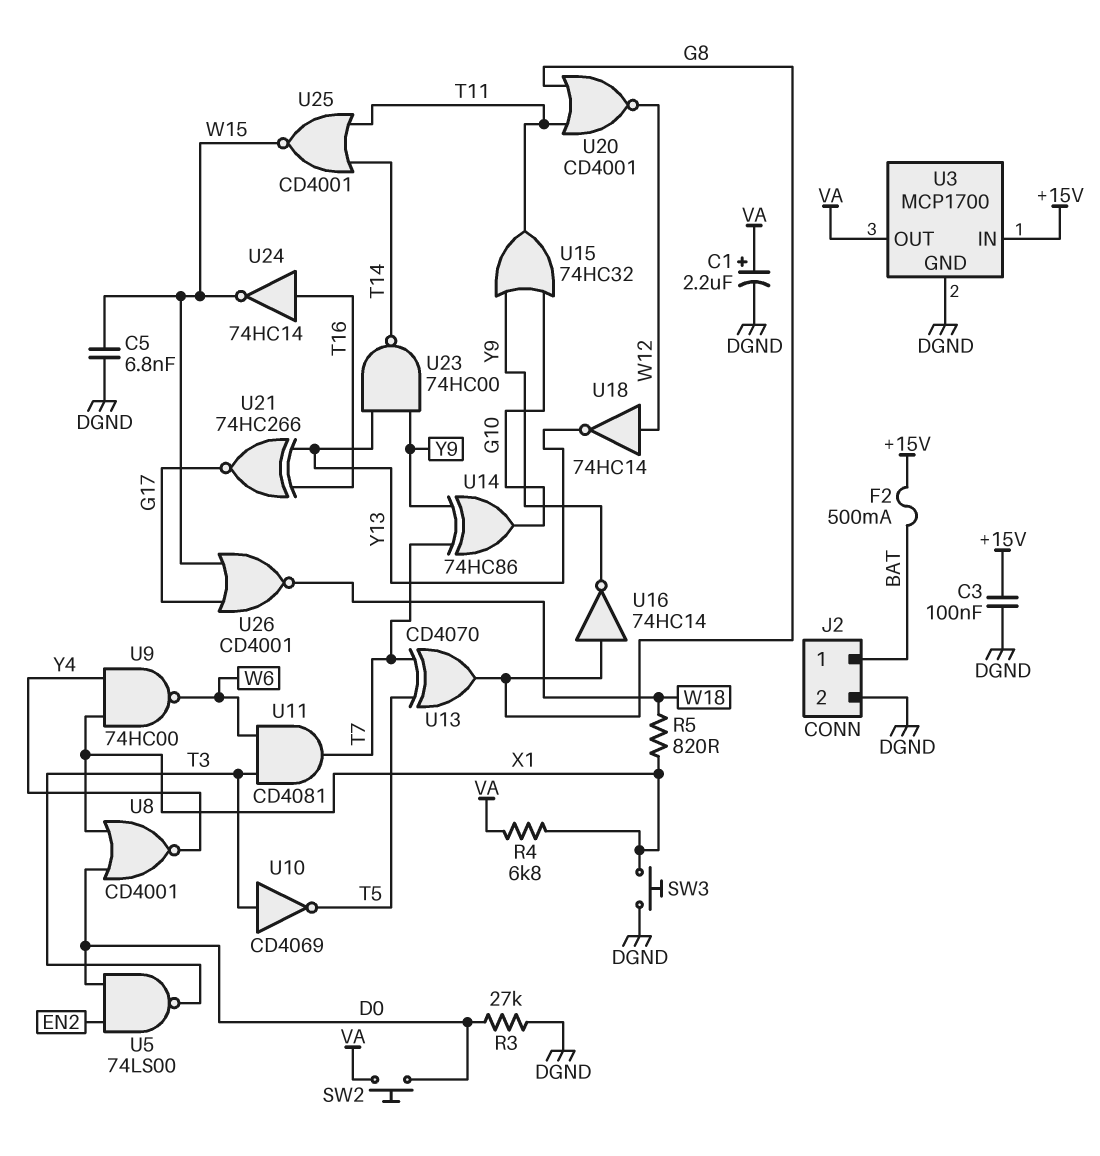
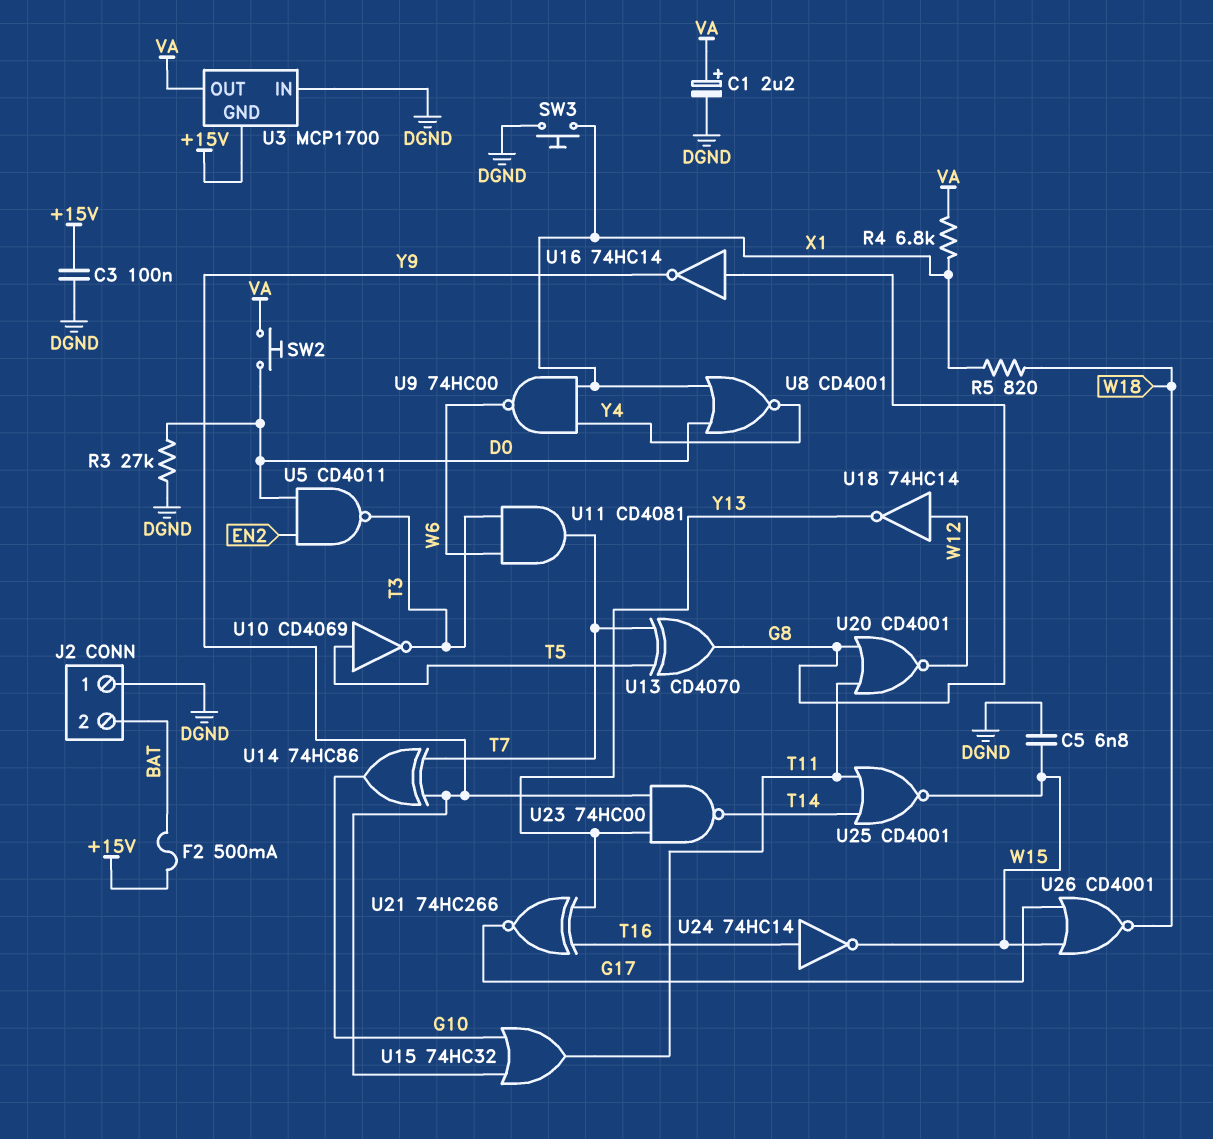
J2 pin 1: BAT -> DGND
J2 pin 2: DGND -> BAT
U3 pin GND: DGND -> +15V
U3 pin IN: +15V -> DGND
U5: NAND 74LS00 (in D0, in EN2, out T3) -> NAND CD4011 (in D0, in EN2, out T3)
U10: NOT CD4069 (in T3, out T5) -> NOT CD4069 (in T5, out T3)

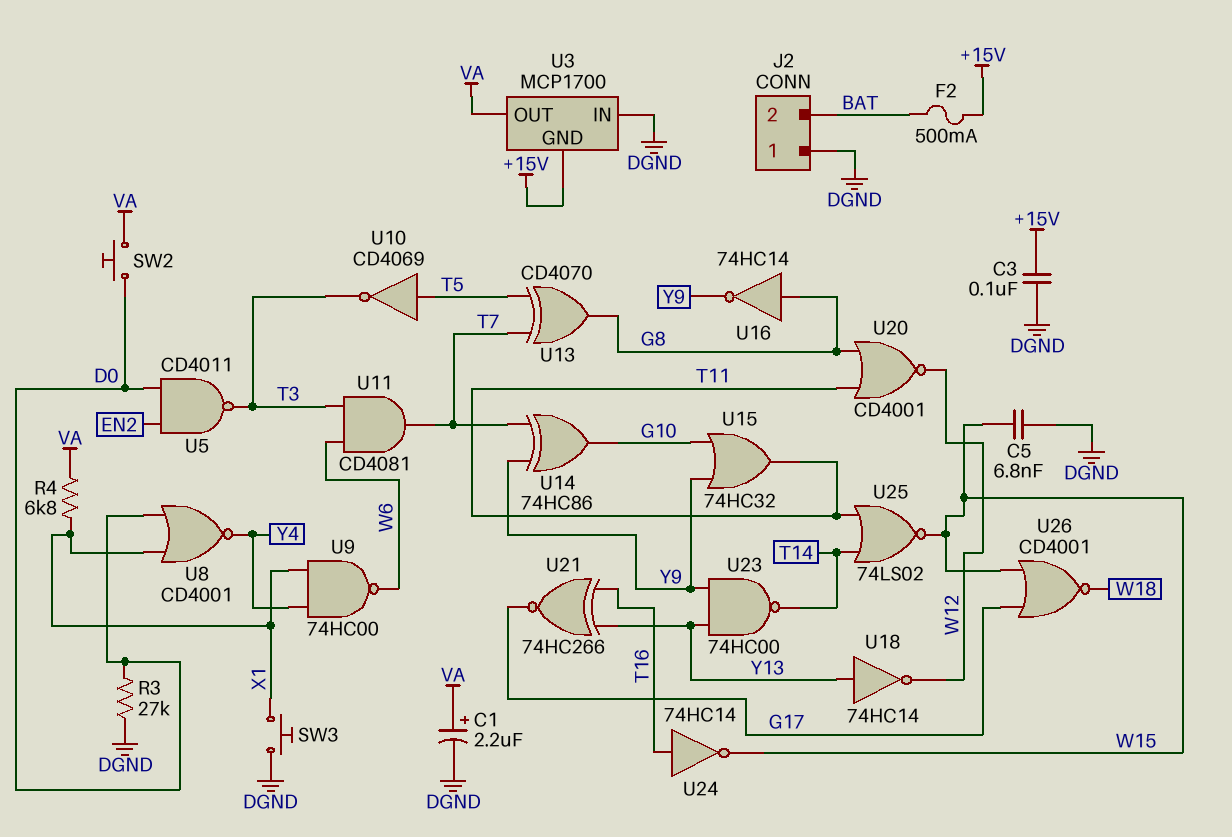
R5: 820 (W18, X1) -> none
U18: NOT 74HC14 (in W12, out Y13) -> NOT 74HC14 (in Y13, out W12)
U25: NOR CD4001 (in T11, in T14, out W15) -> NOR 74LS02 (in T11, in T14, out W15)

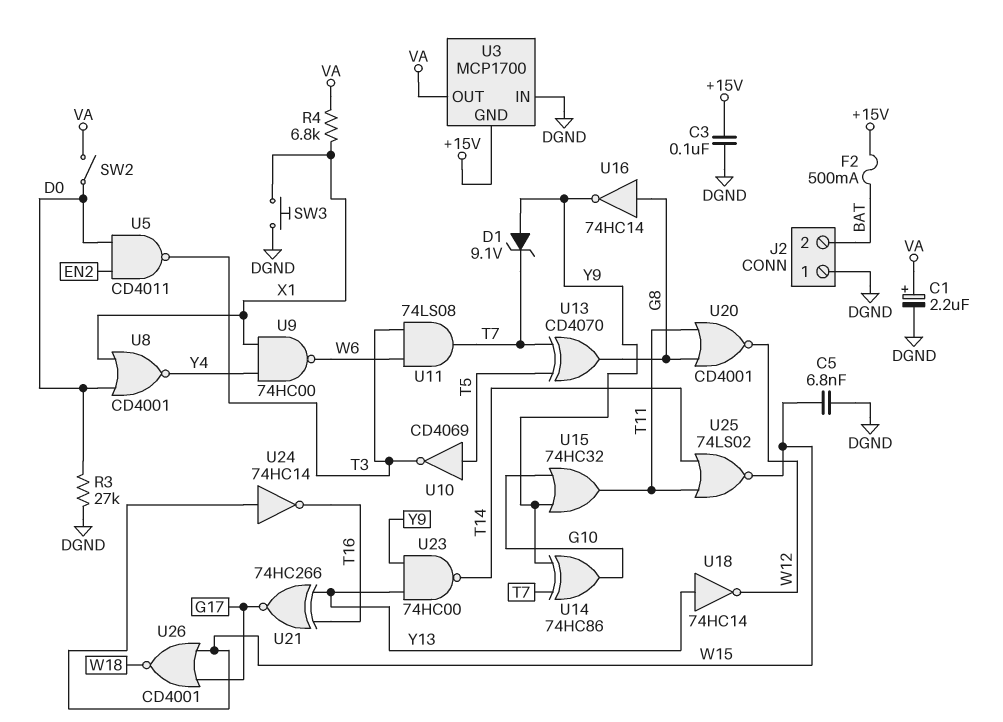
D1: none -> zener 9.1V (A Y9, K T7)
SW2: button (D0, VA) -> switch (D0, VA)
U11: AND CD4081 (in T3, in W6, out T7) -> AND 74LS08 (in T3, in W6, out T7)
U24: NOT 74HC14 (in T16, out W15) -> NOT 74HC14 (in W15, out T16)

